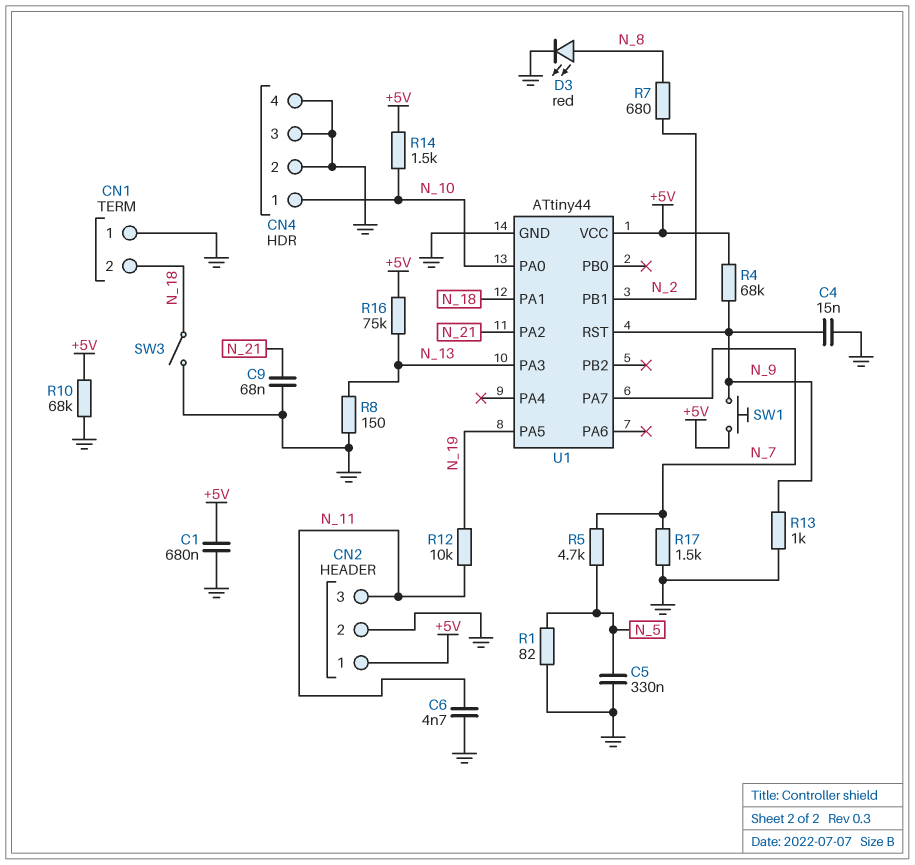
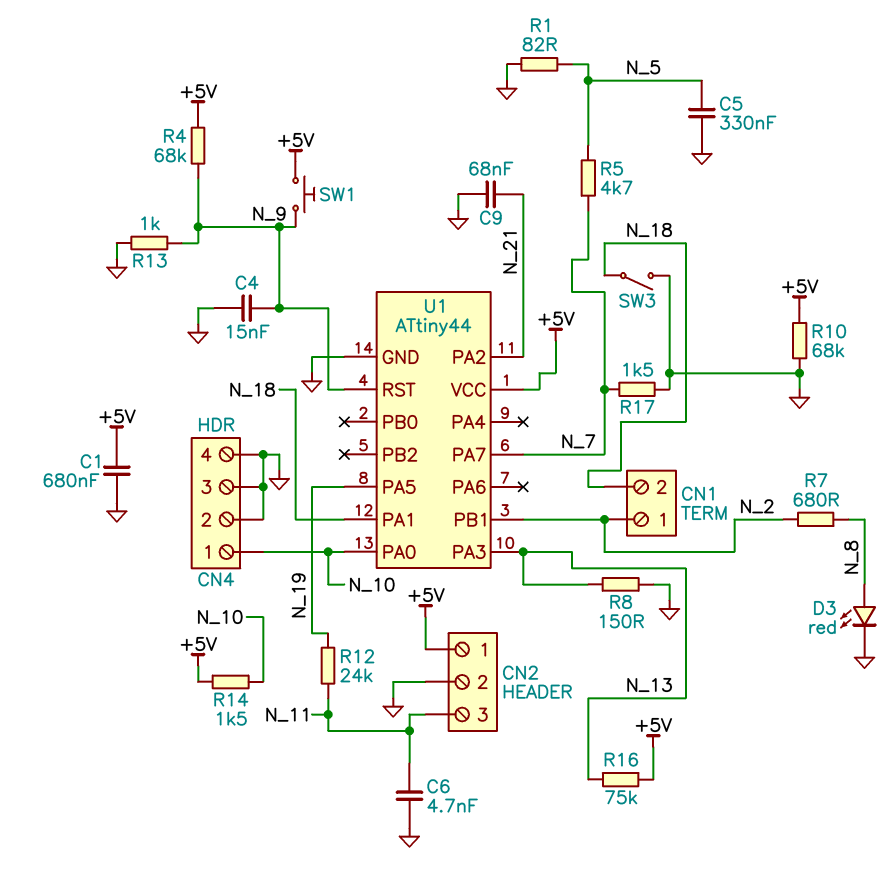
CN1 pin 1: GND -> N_2
R12: 10k (N_11, N_19) -> 24k (N_11, N_19)

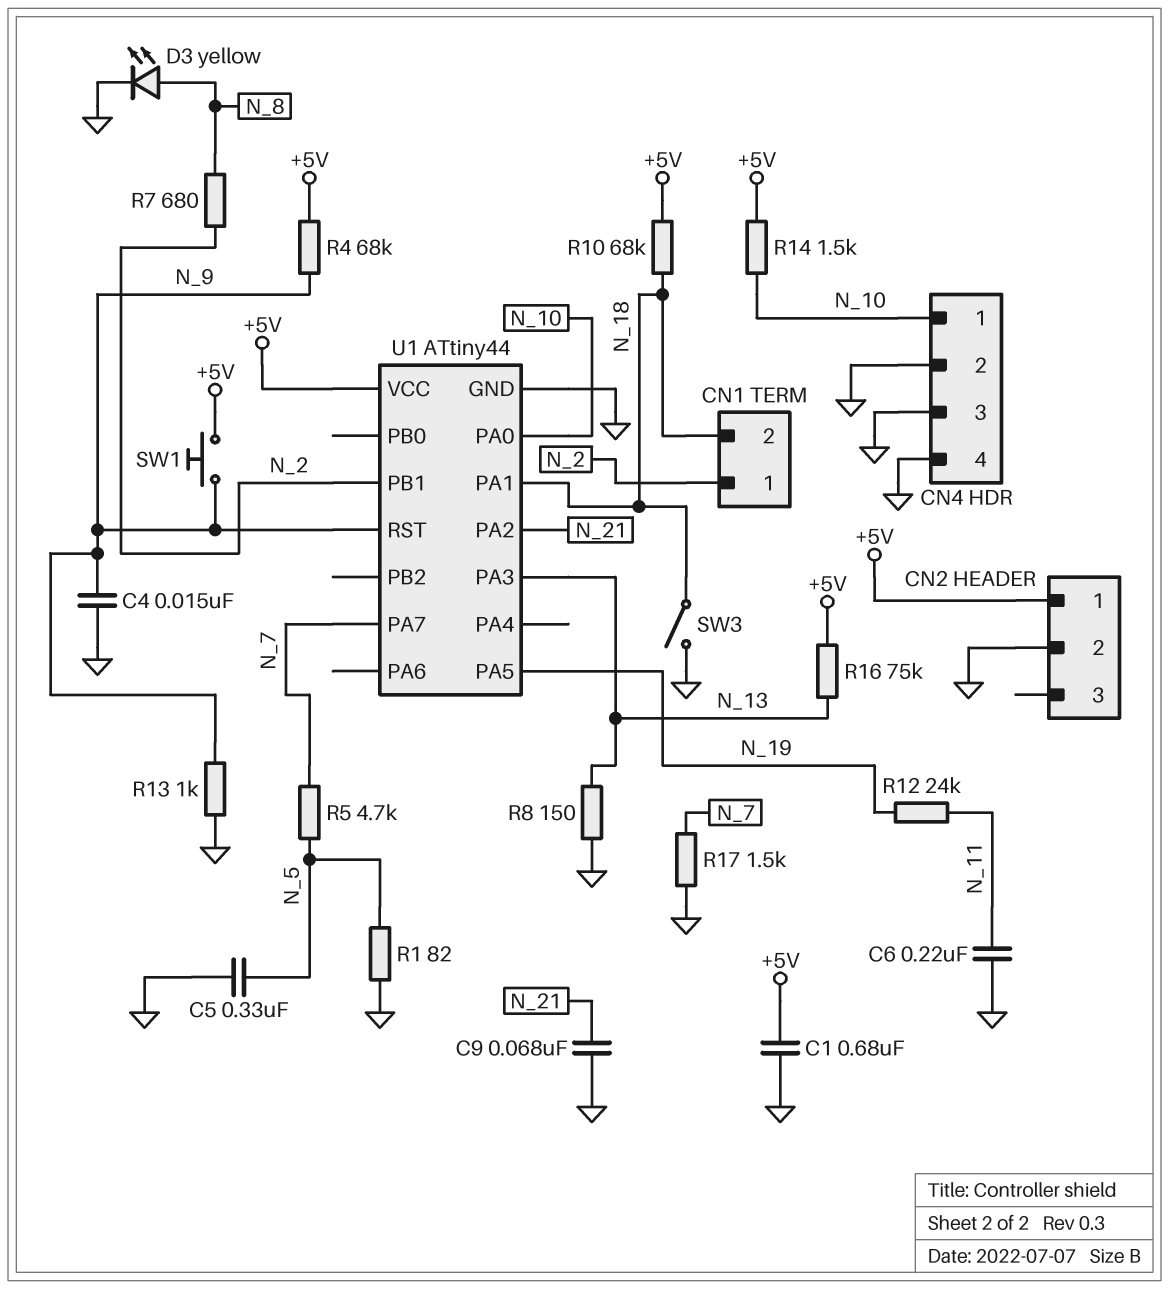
C6: 4.7nF (GND, N_11) -> 220nF (GND, N_11)
CN2 pin 3: N_11 -> none
D3: LED red (A N_8, K GND) -> LED yellow (A N_8, K GND)
R10: 68k (+5V, GND) -> 68k (+5V, N_18)

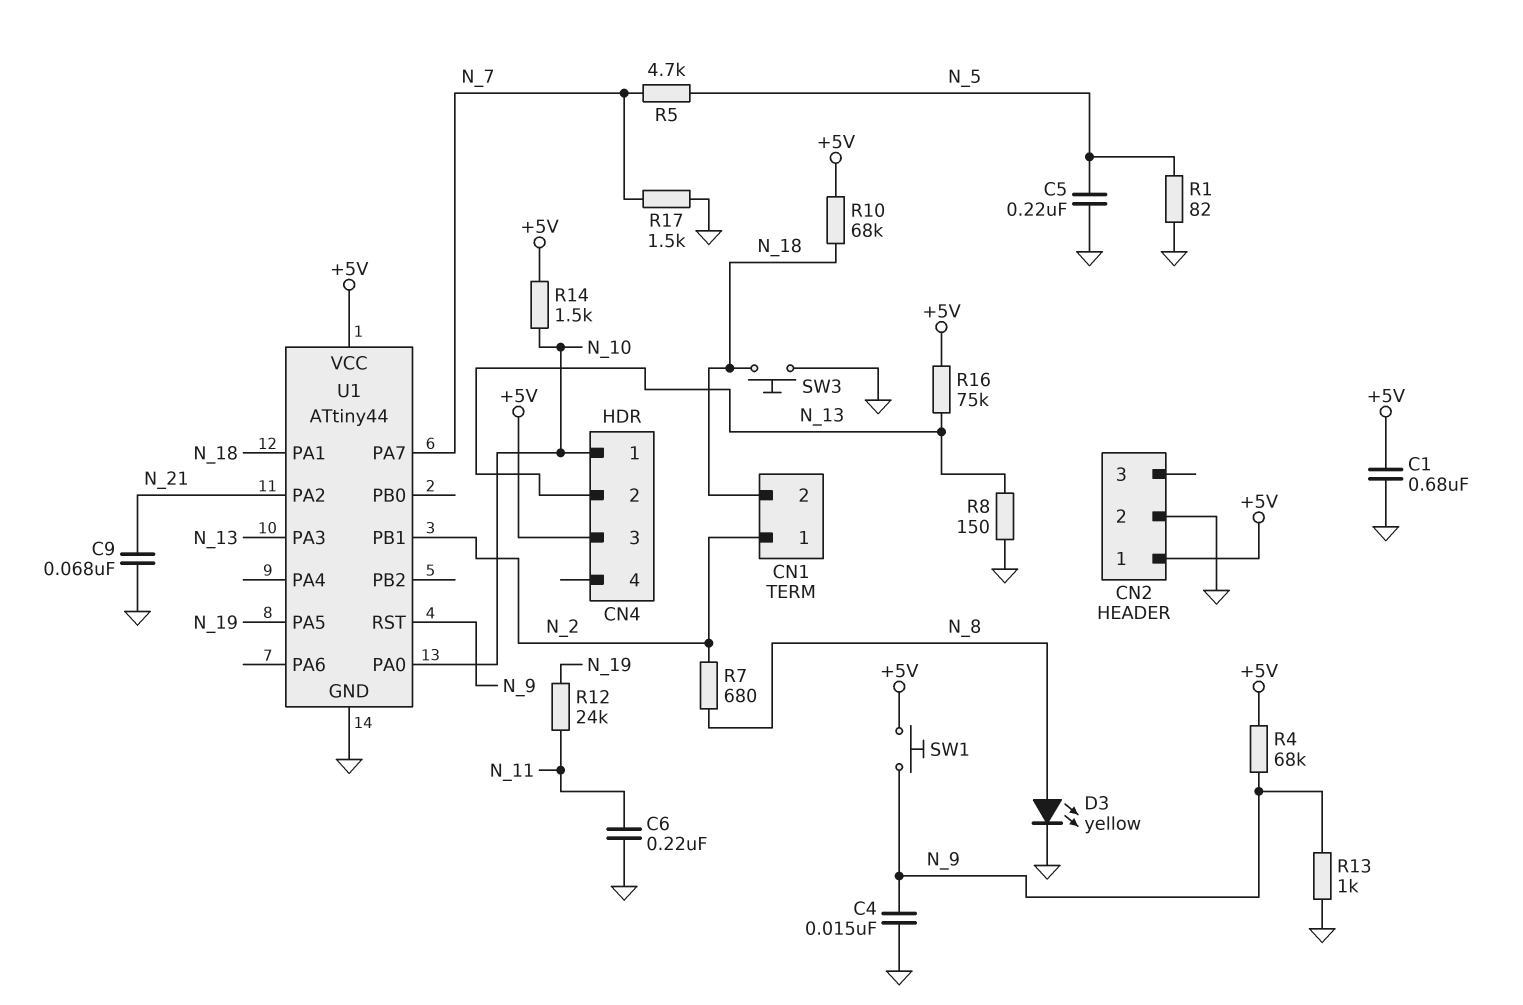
C5: 330nF (GND, N_5) -> 220nF (GND, N_5)
CN4 pin 2: GND -> N_13
CN4 pin 3: GND -> +5V
CN4 pin 4: GND -> none
SW3: switch (GND, N_18) -> button (GND, N_18)

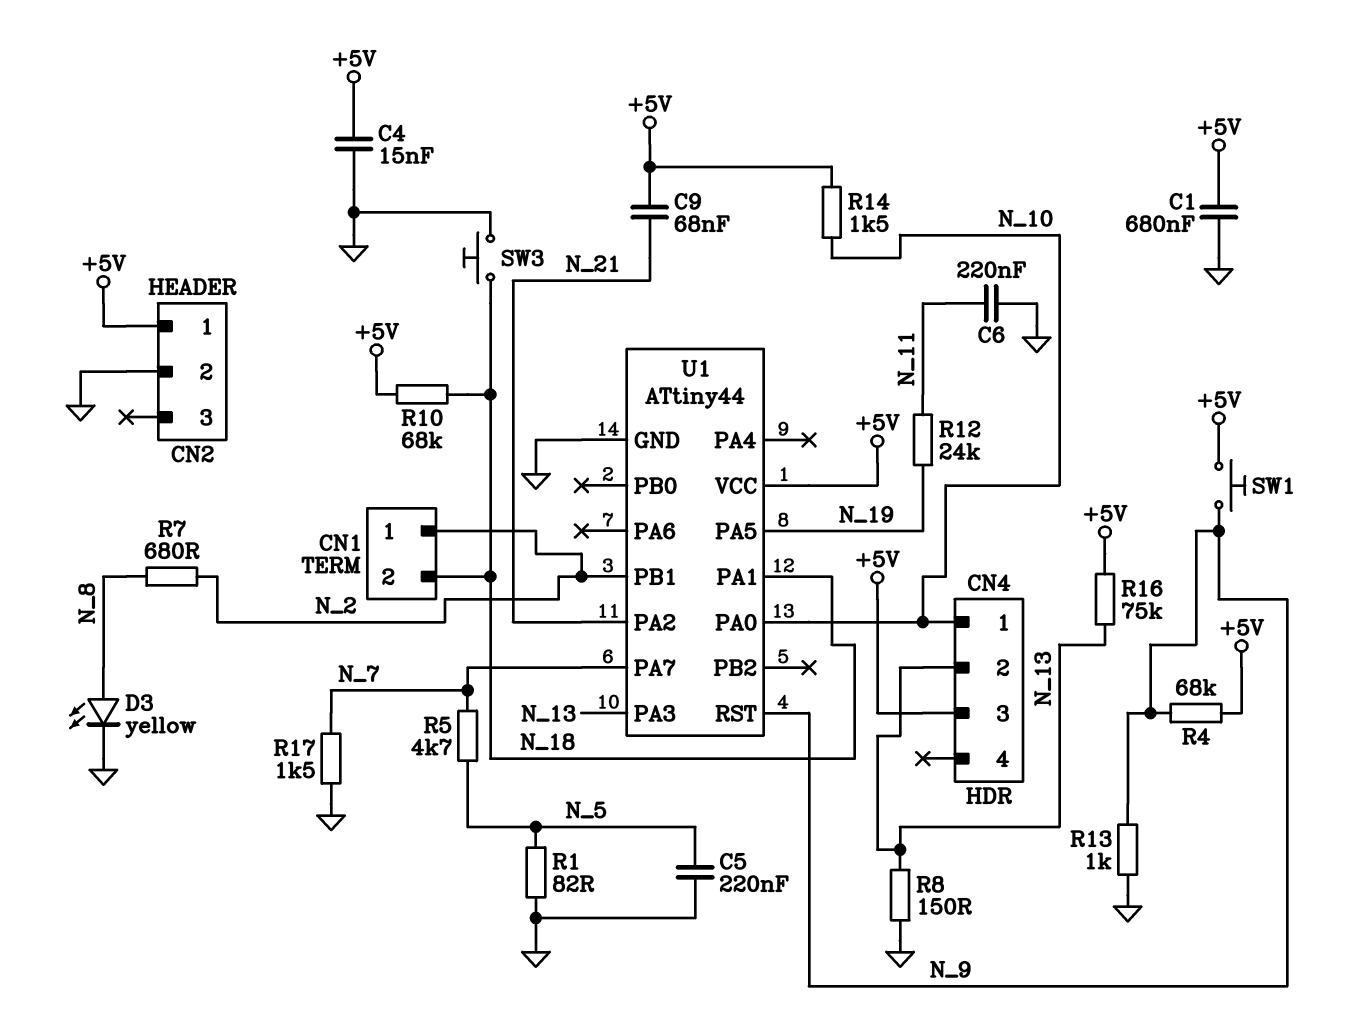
C4: 15nF (GND, N_9) -> 15nF (+5V, GND)
C9: 68nF (GND, N_21) -> 68nF (+5V, N_21)

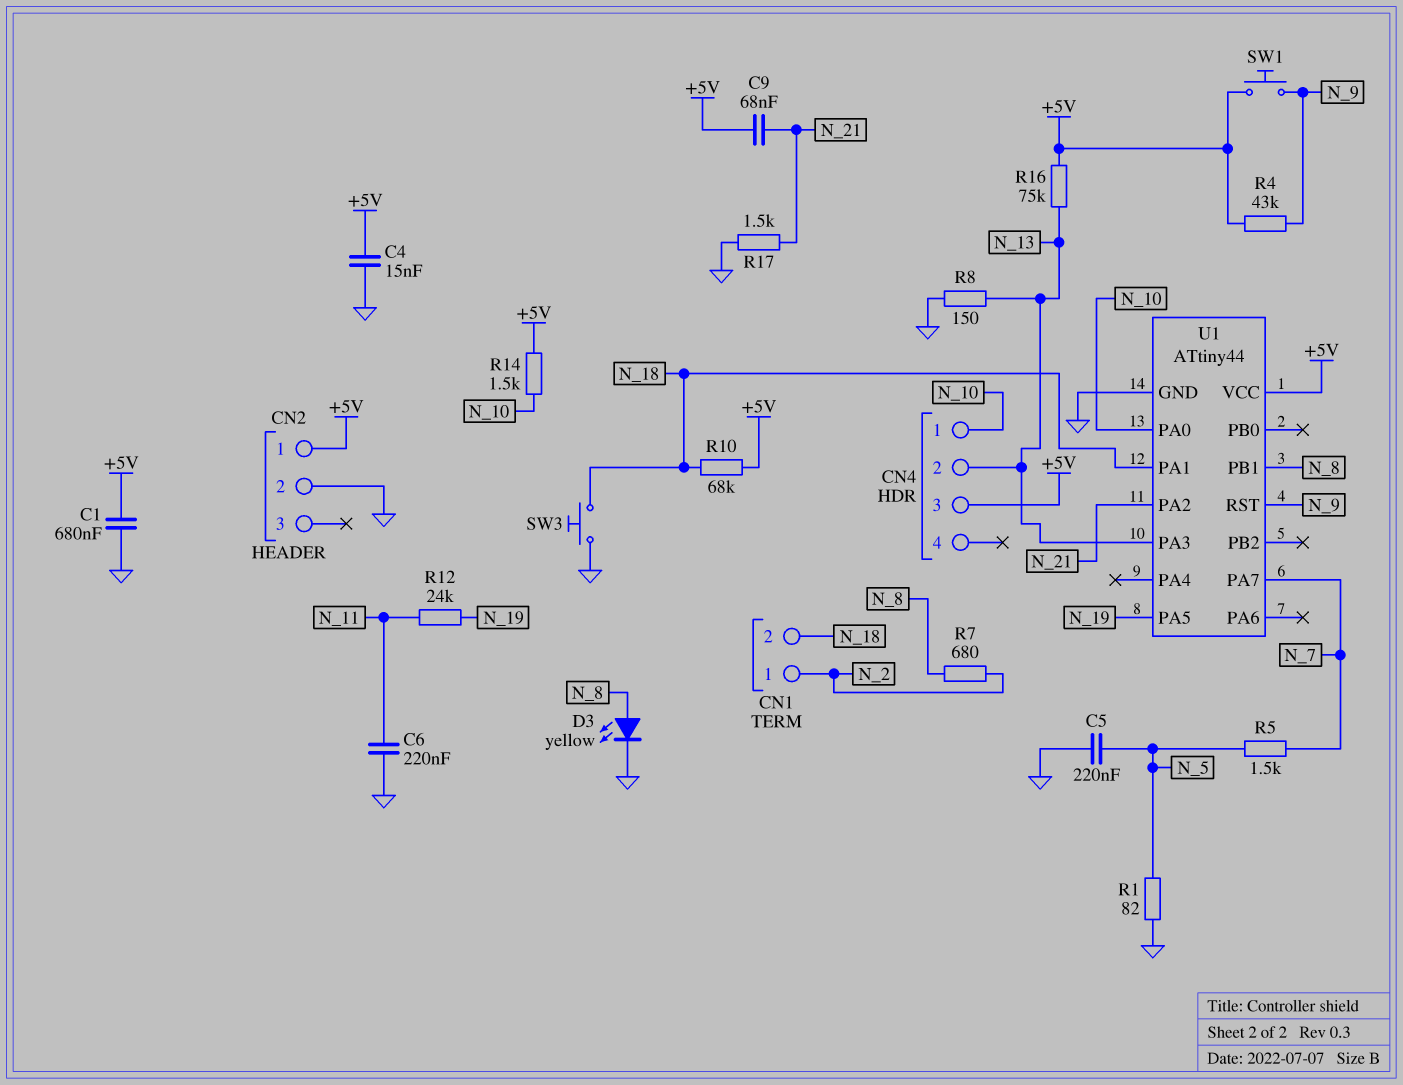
R4: 68k (+5V, N_9) -> 43k (+5V, N_9)
R5: 4.7k (N_5, N_7) -> 1.5k (N_5, N_7)
R13: 1k (GND, N_9) -> none
R17: 1.5k (GND, N_7) -> 1.5k (GND, N_21)
U1 pin PB1: N_2 -> N_8

